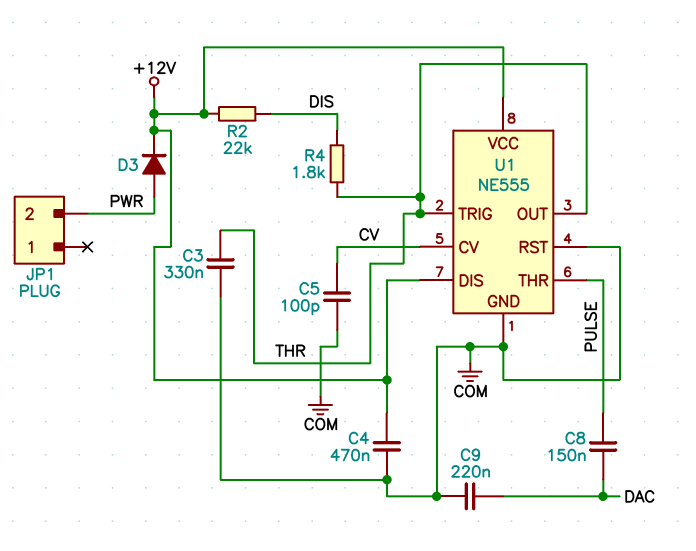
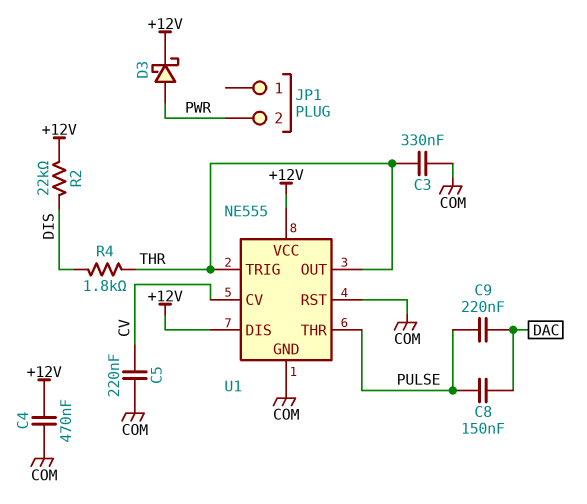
C5: 100pF (COM, CV) -> 220nF (COM, CV)
C9: 220nF (COM, DAC) -> 220nF (DAC, PULSE)
D3: diode (A PWR, K +12V) -> schottky (A PWR, K +12V)

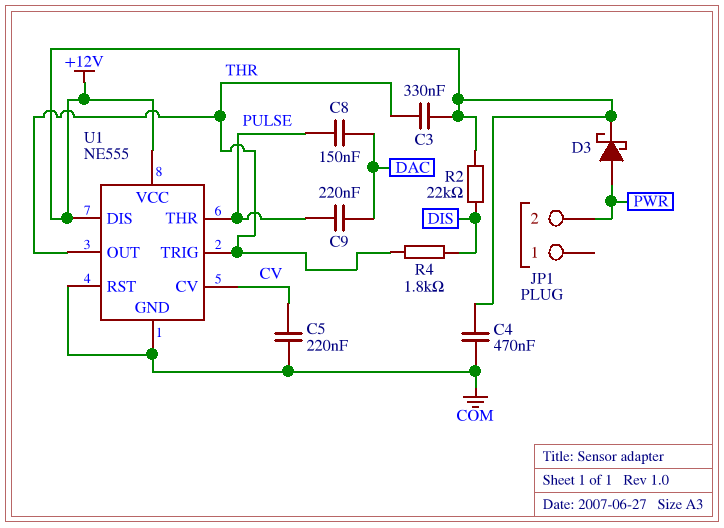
C3: 330nF (COM, THR) -> 330nF (+12V, THR)

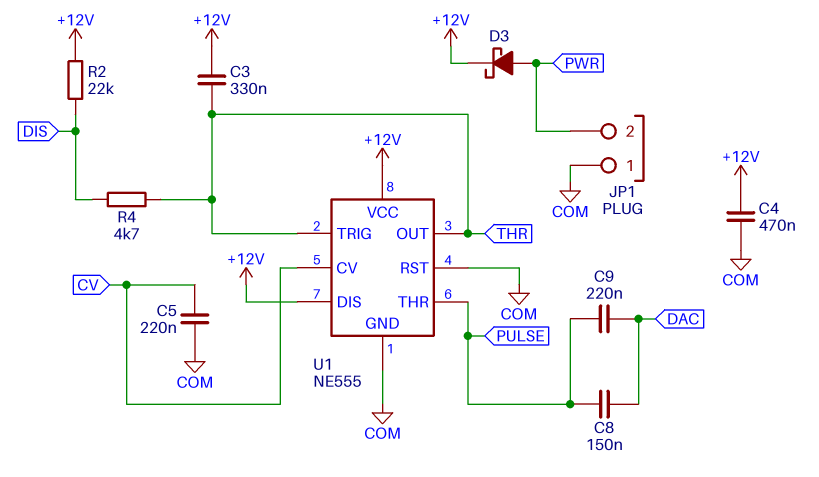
JP1 pin 1: none -> COM
R4: 1.8k (DIS, THR) -> 4.7k (DIS, THR)

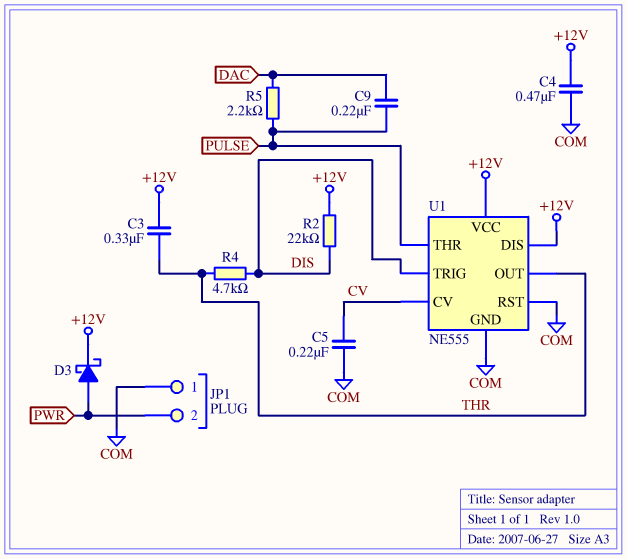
C8: 150nF (DAC, PULSE) -> none
R5: none -> 2.2k (DAC, PULSE)
U1 pin TRIG: THR -> DIS

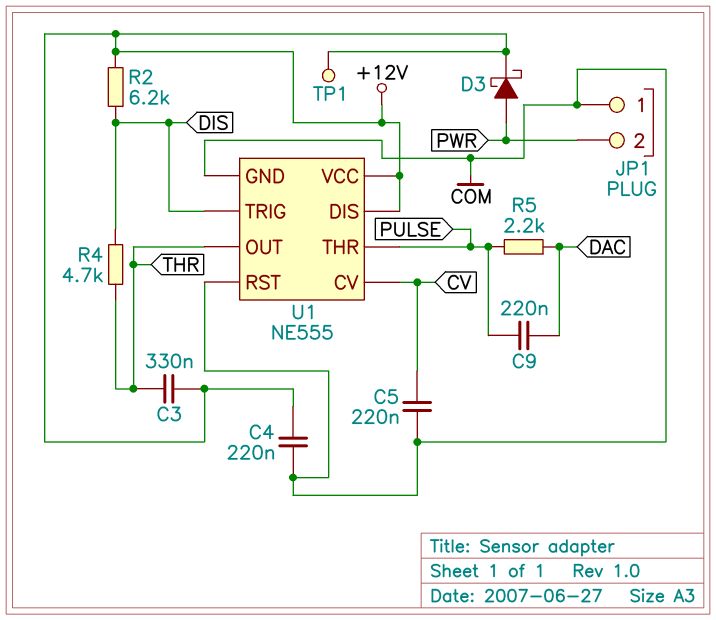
C4: 470nF (+12V, COM) -> 220nF (+12V, COM)
R2: 22k (+12V, DIS) -> 6.2k (+12V, DIS)
TP1: none -> test point (+12V)

